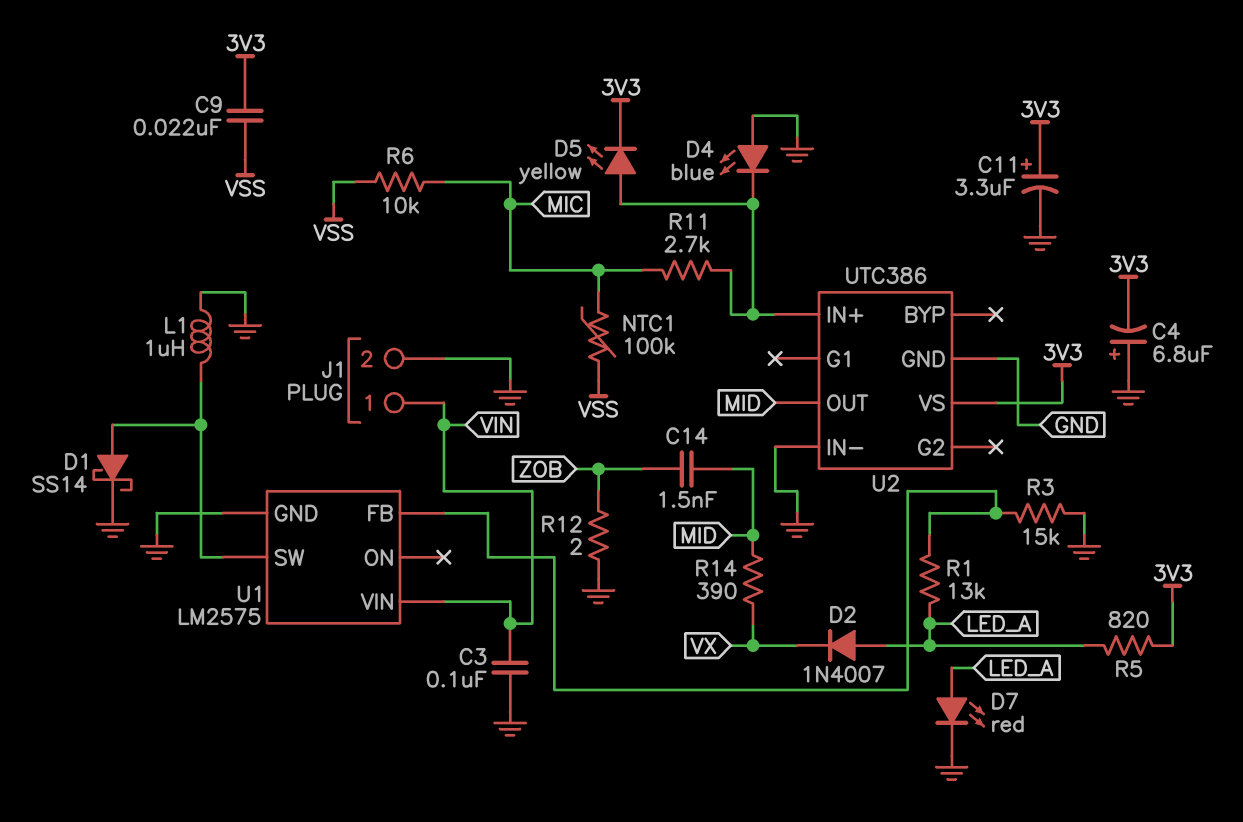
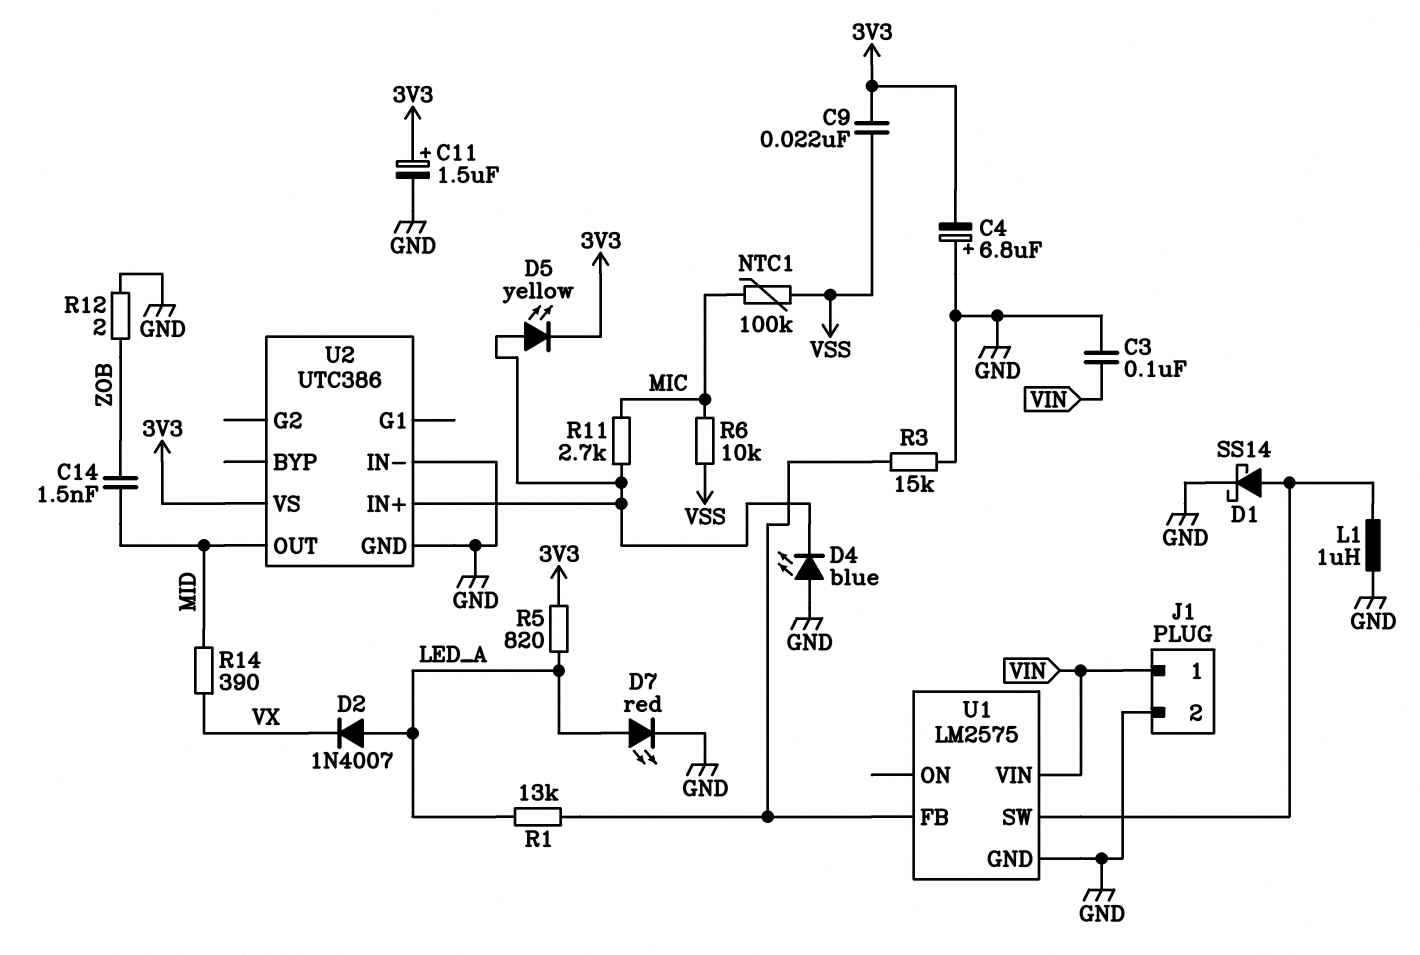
C11: 3.3uF (plus 3V3, minus GND) -> 1.5uF (plus 3V3, minus GND)

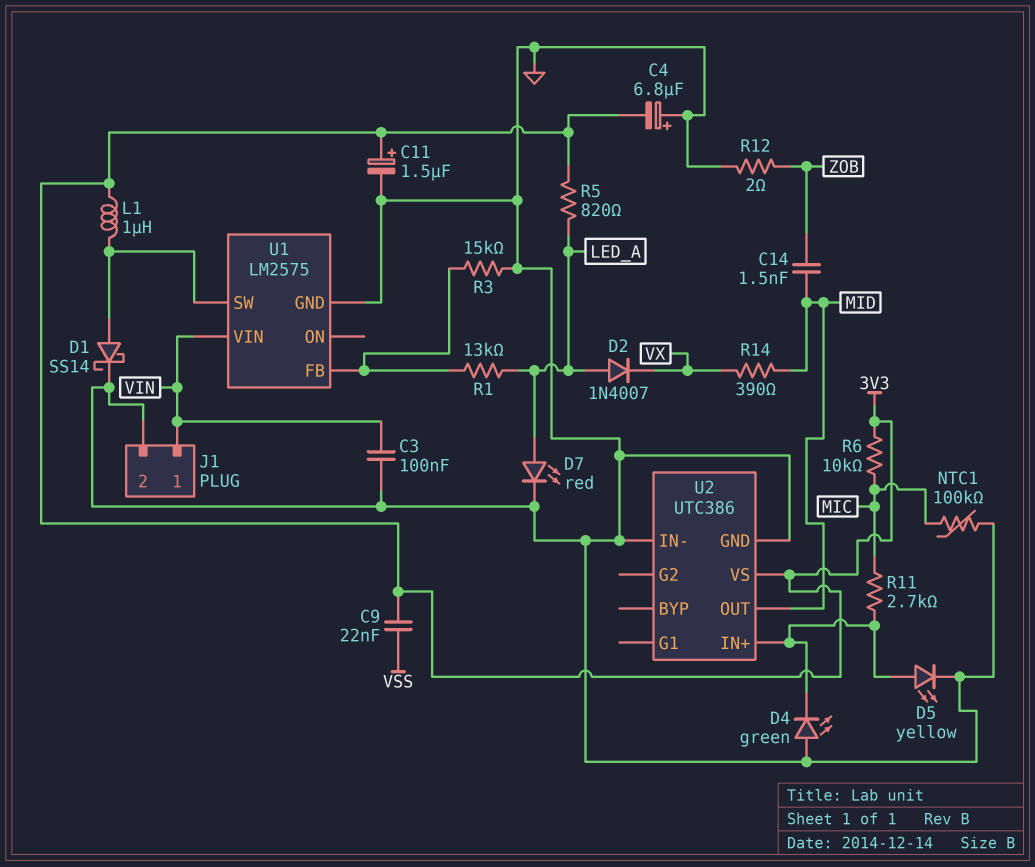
D4: LED blue (A GND, K U2/IN+) -> LED green (A GND, K U2/IN+)
D5: LED yellow (A U2/IN+, K 3V3) -> LED yellow (A U2/IN+, K GND)
L1: 1uH (GND, U1/SW) -> 1uH (3V3, U1/SW)
NTC1: 100k (MIC, VSS) -> 100k (GND, MIC)
R6: 10k (MIC, VSS) -> 10k (3V3, MIC)

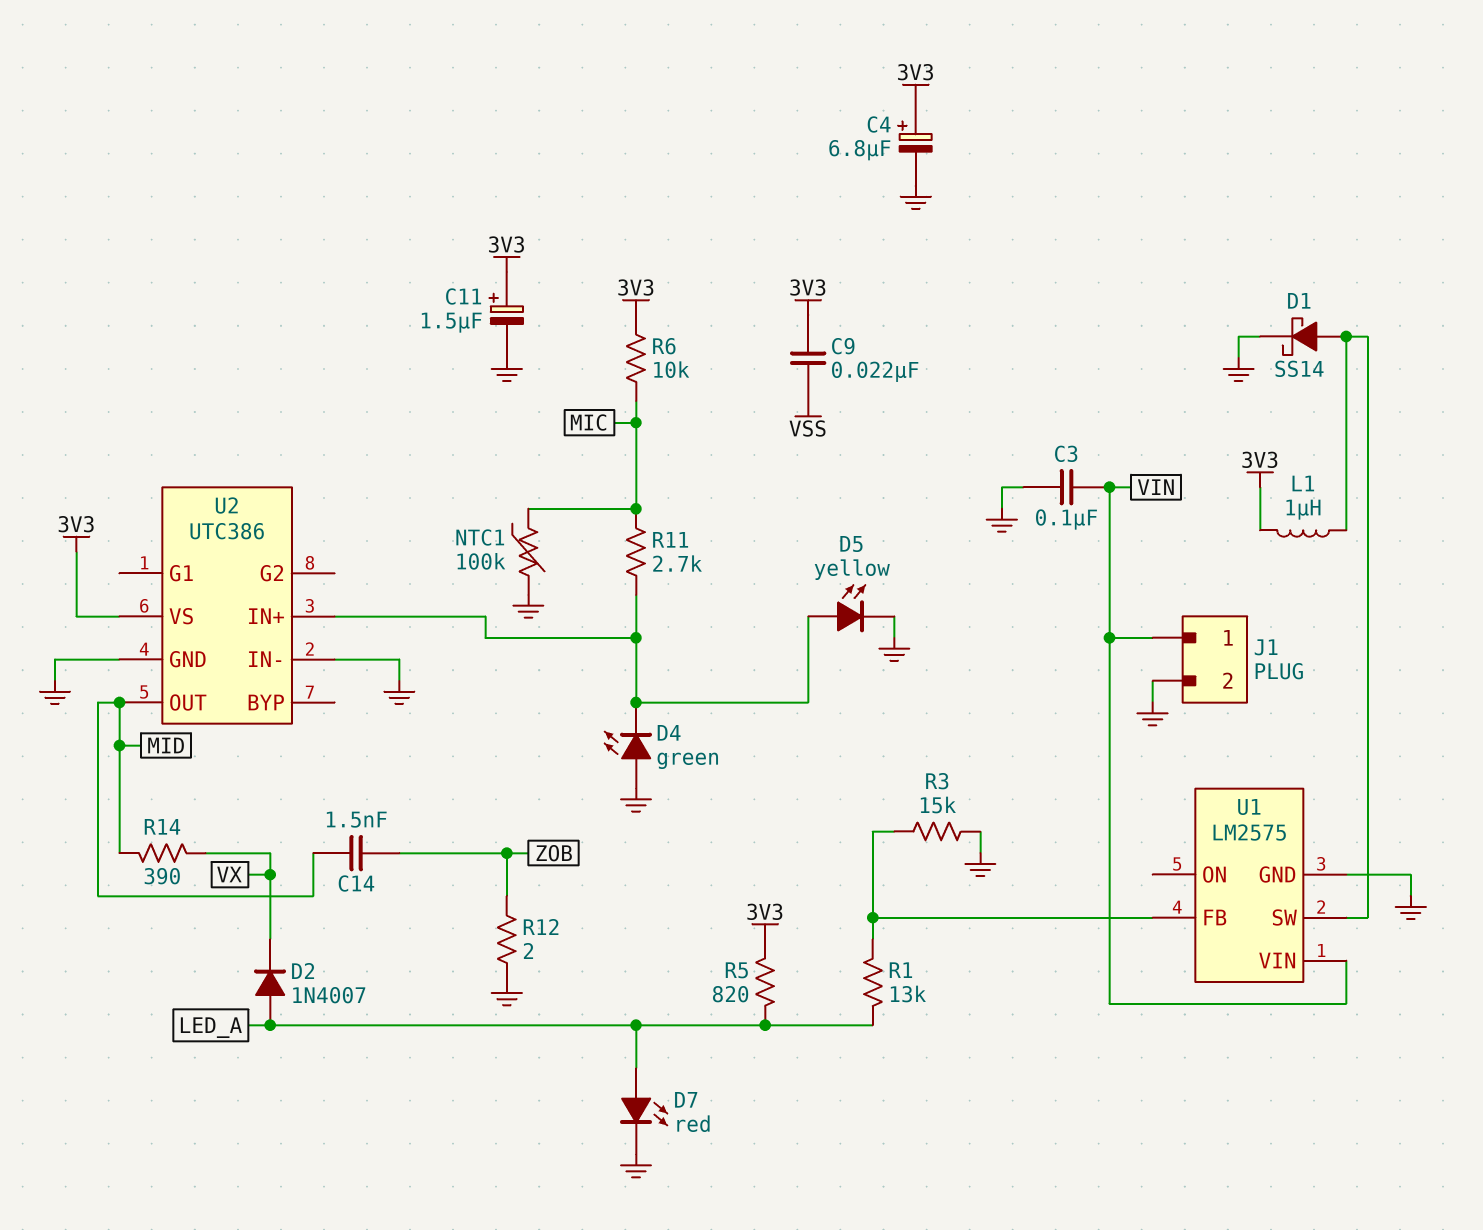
C4: 6.8uF (plus GND, minus 3V3) -> 6.8uF (plus 3V3, minus GND)

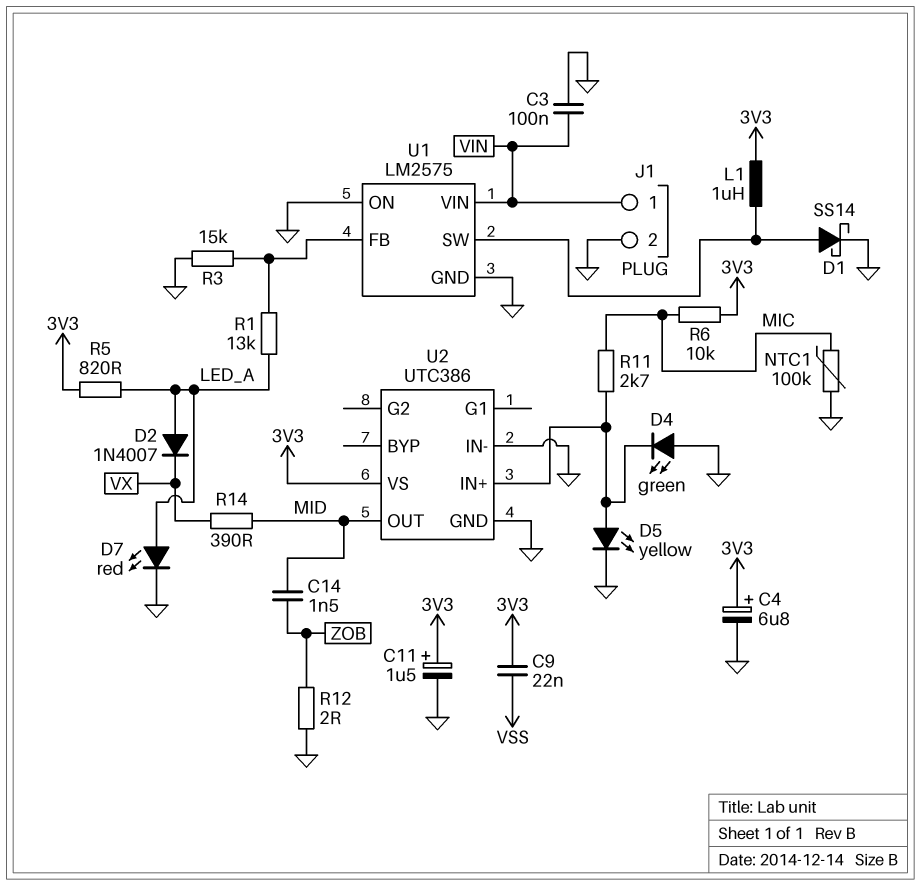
U1 pin ON: none -> GND

